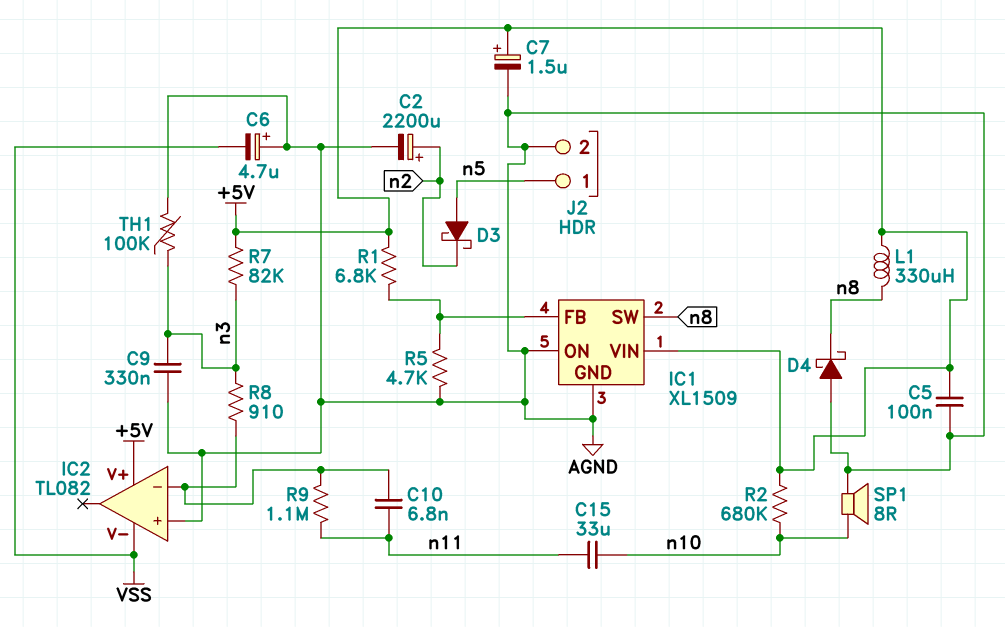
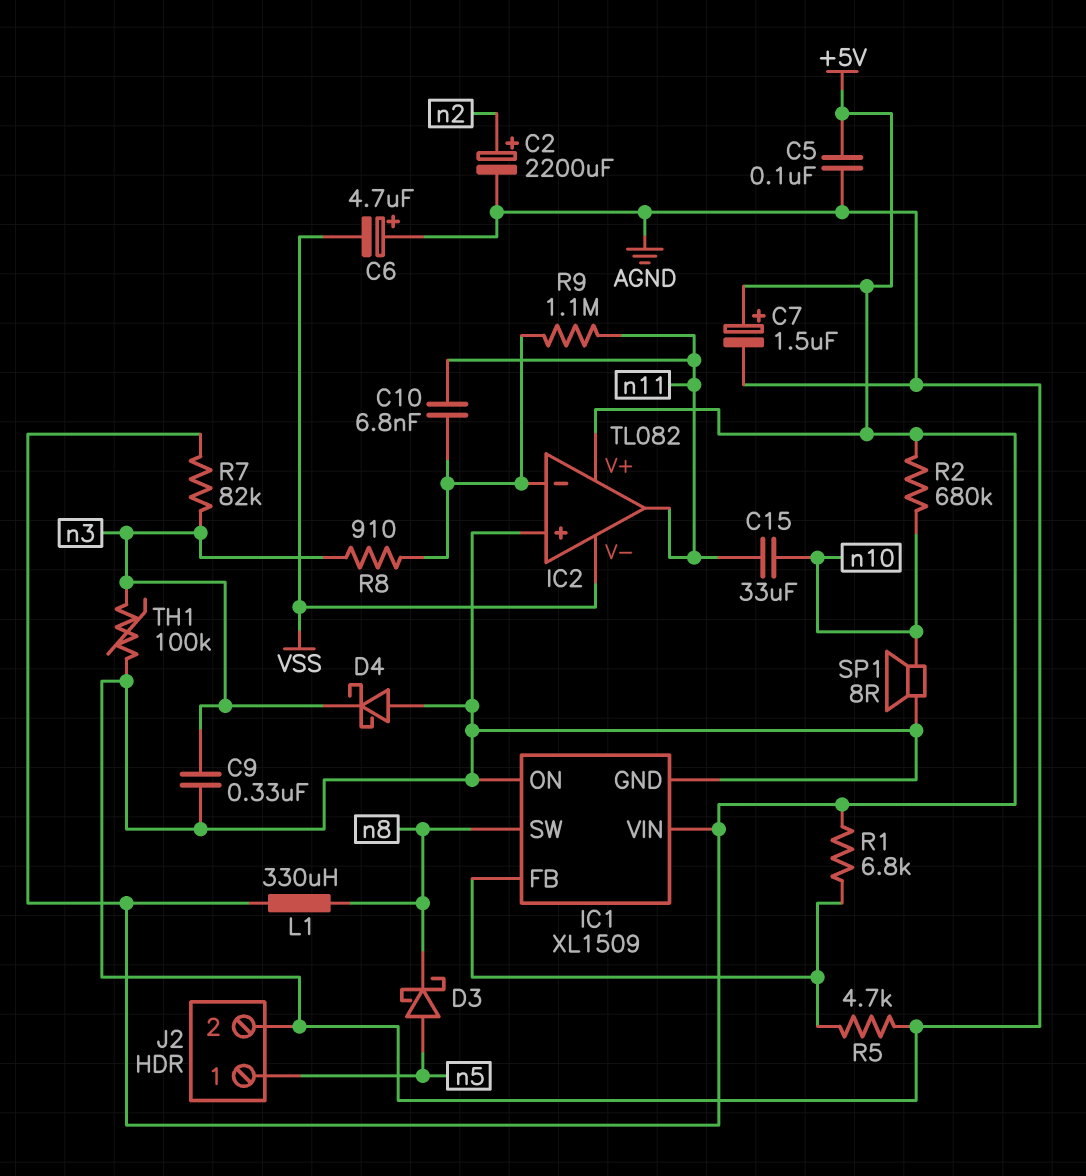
D3: schottky (A n5, K n2) -> schottky (A n5, K n8)
D4: schottky (A AGND, K n8) -> schottky (A AGND, K n3)
IC2 pin out: none -> n11

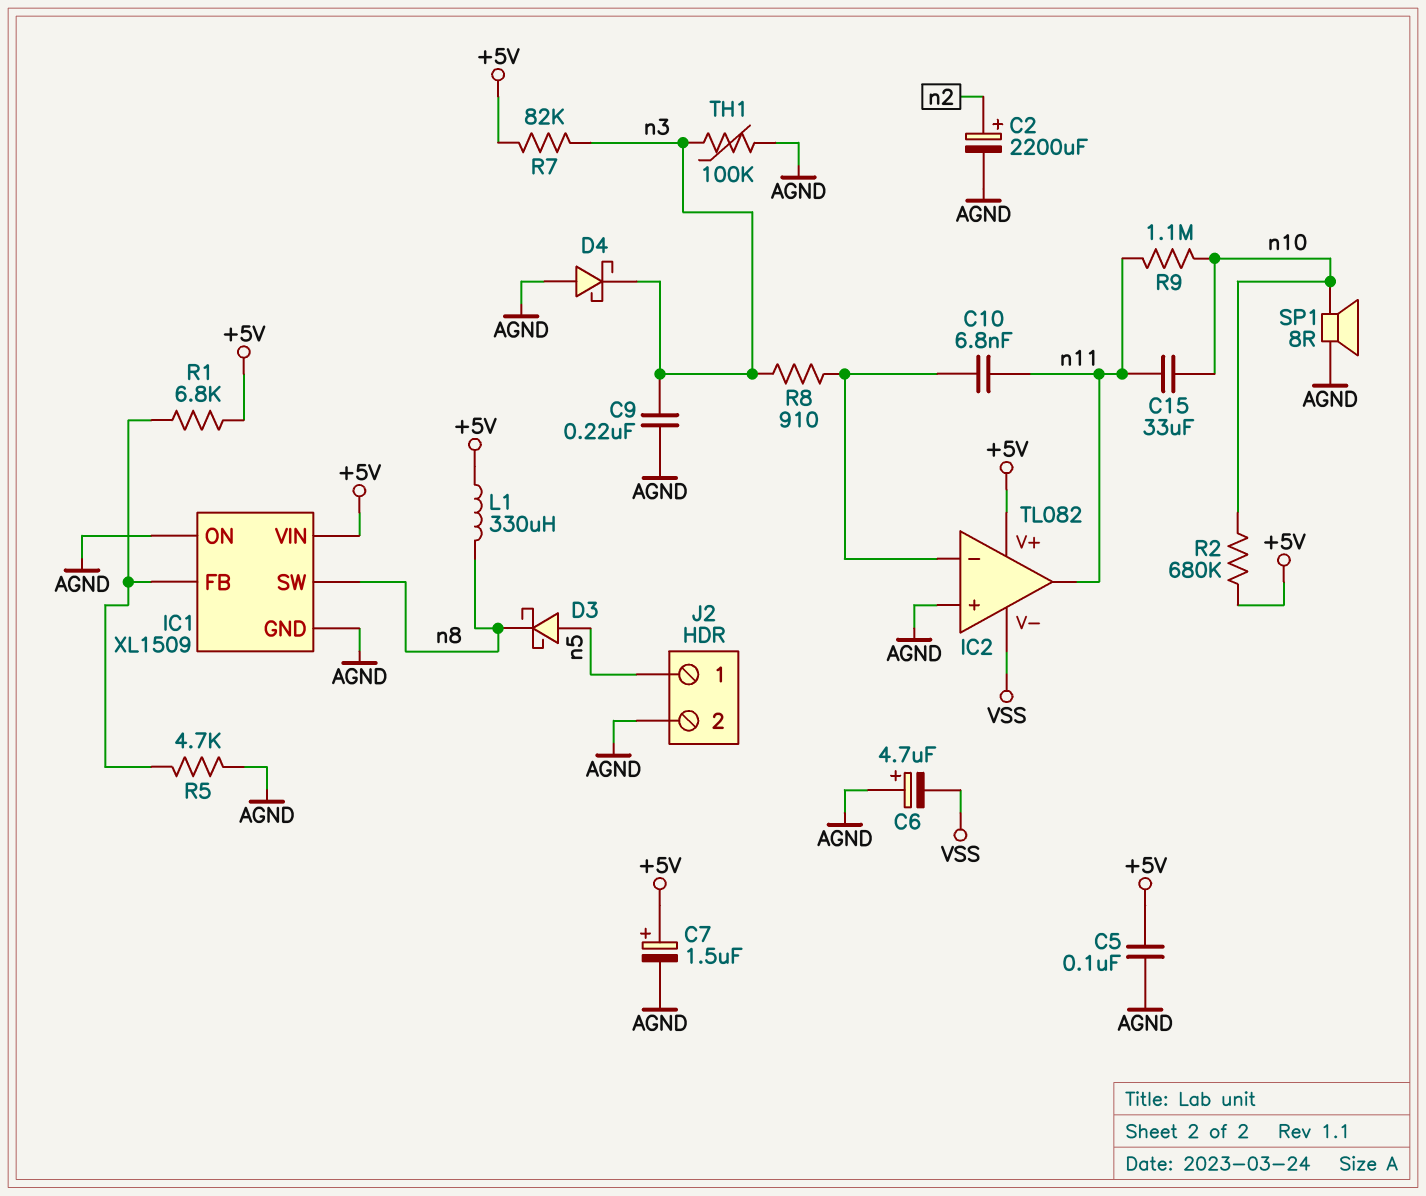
C9: 330nF (AGND, n3) -> 220nF (AGND, n3)
R9: 1.1M (IC2/in-, n11) -> 1.1M (n10, n11)

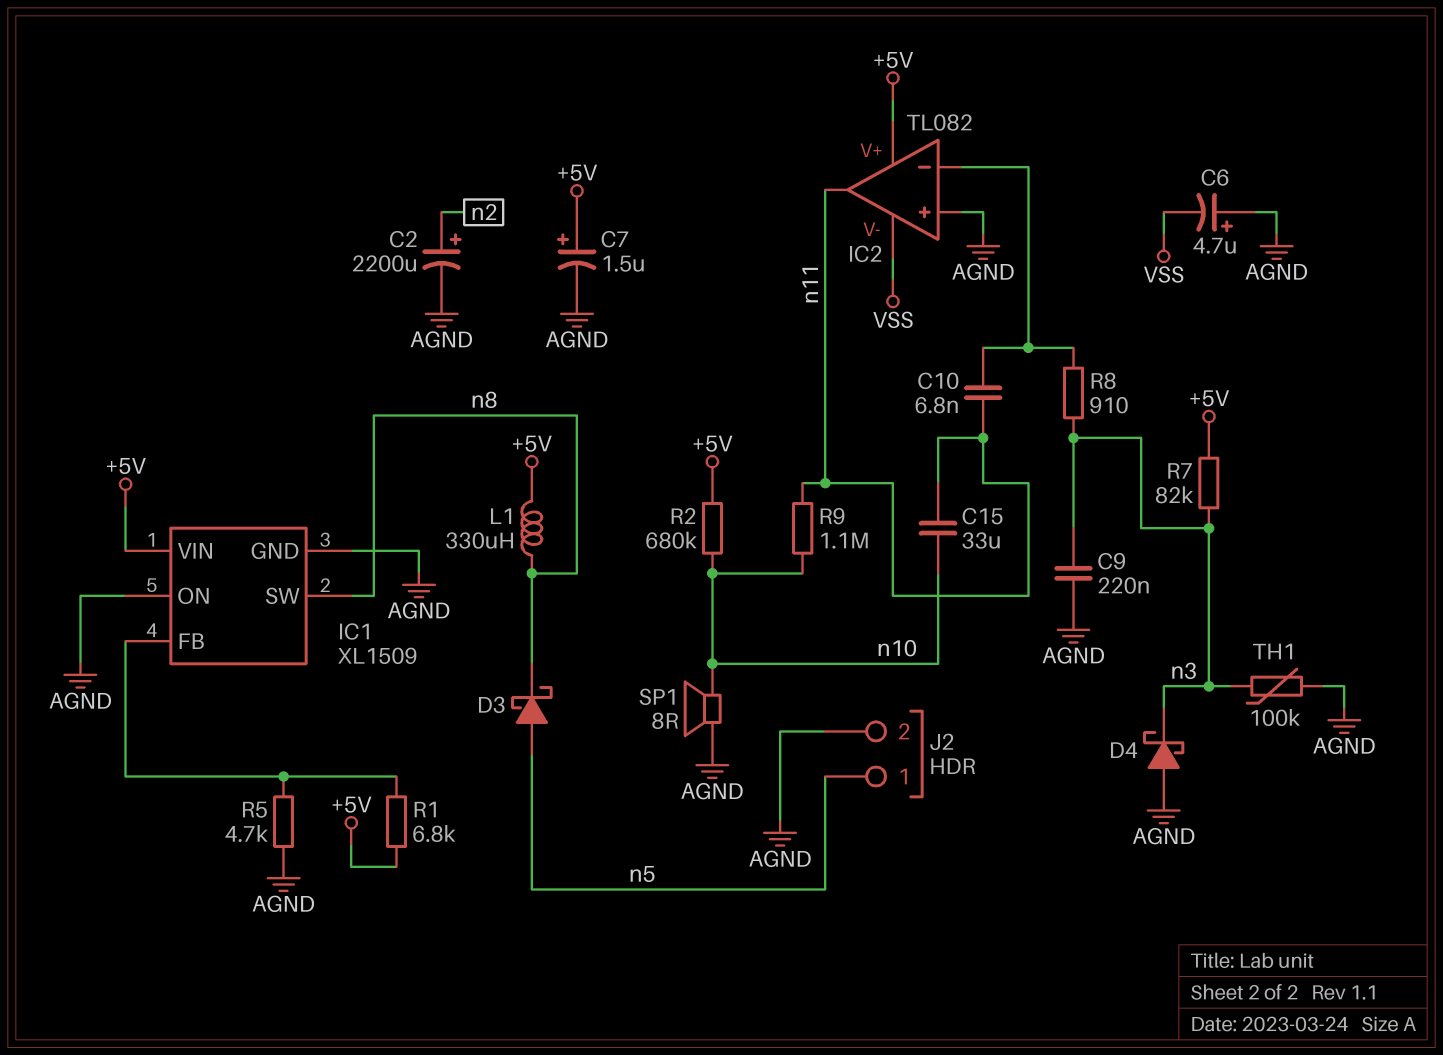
C5: 100nF (+5V, AGND) -> none

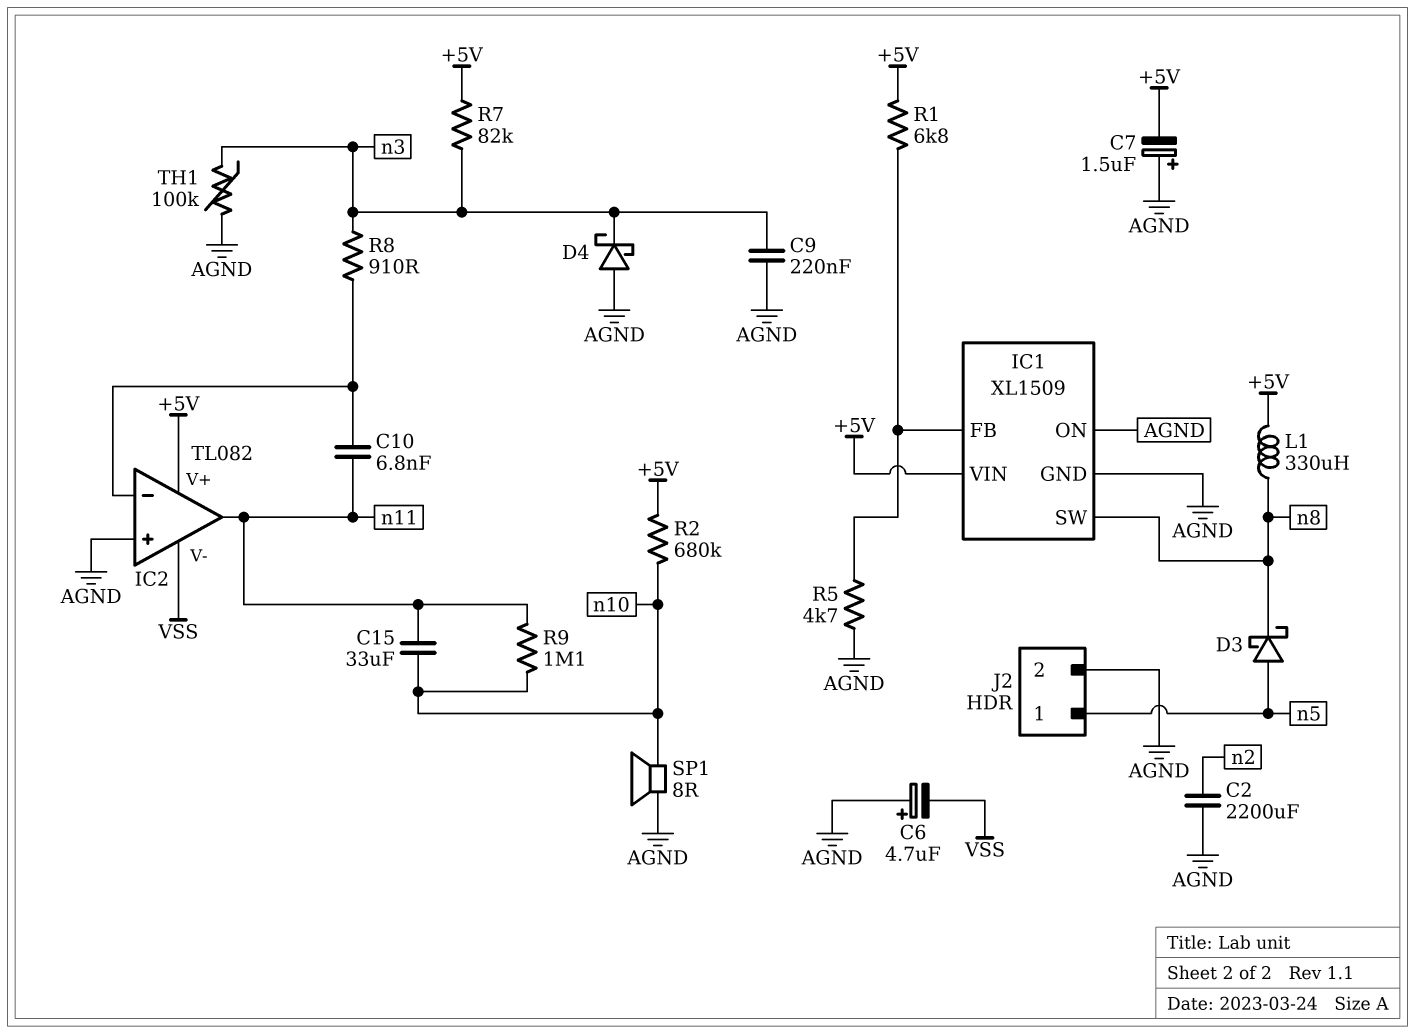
C2: 2200uF (plus n2, minus AGND) -> 2200uF (AGND, n2)
C7: 1.5uF (plus +5V, minus AGND) -> 1.5uF (plus AGND, minus +5V)

